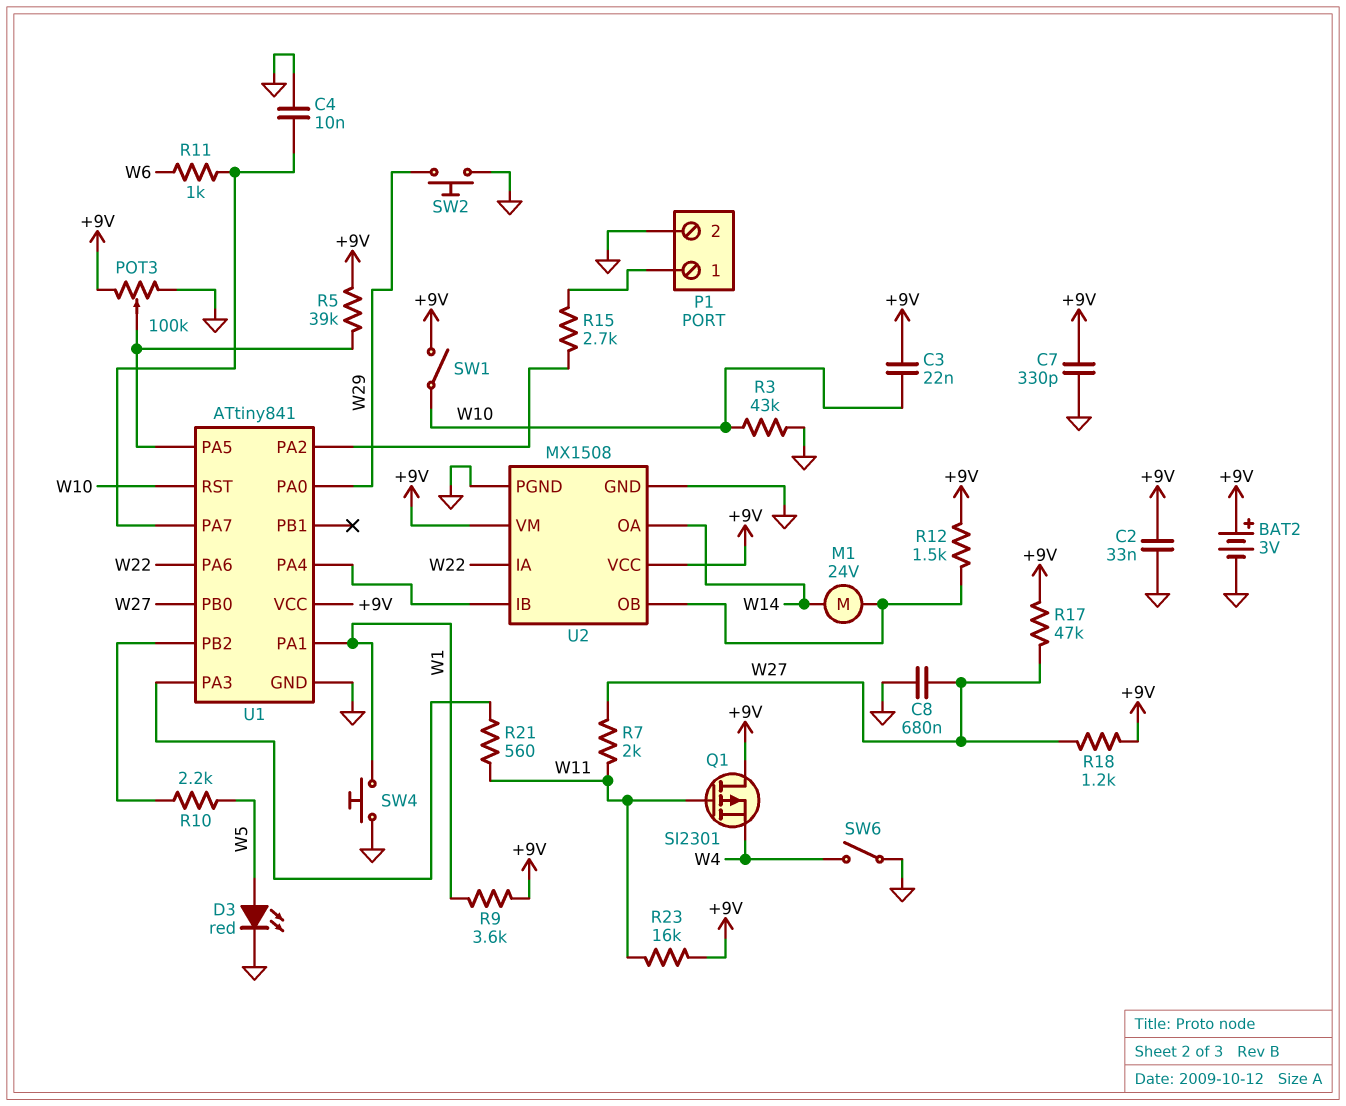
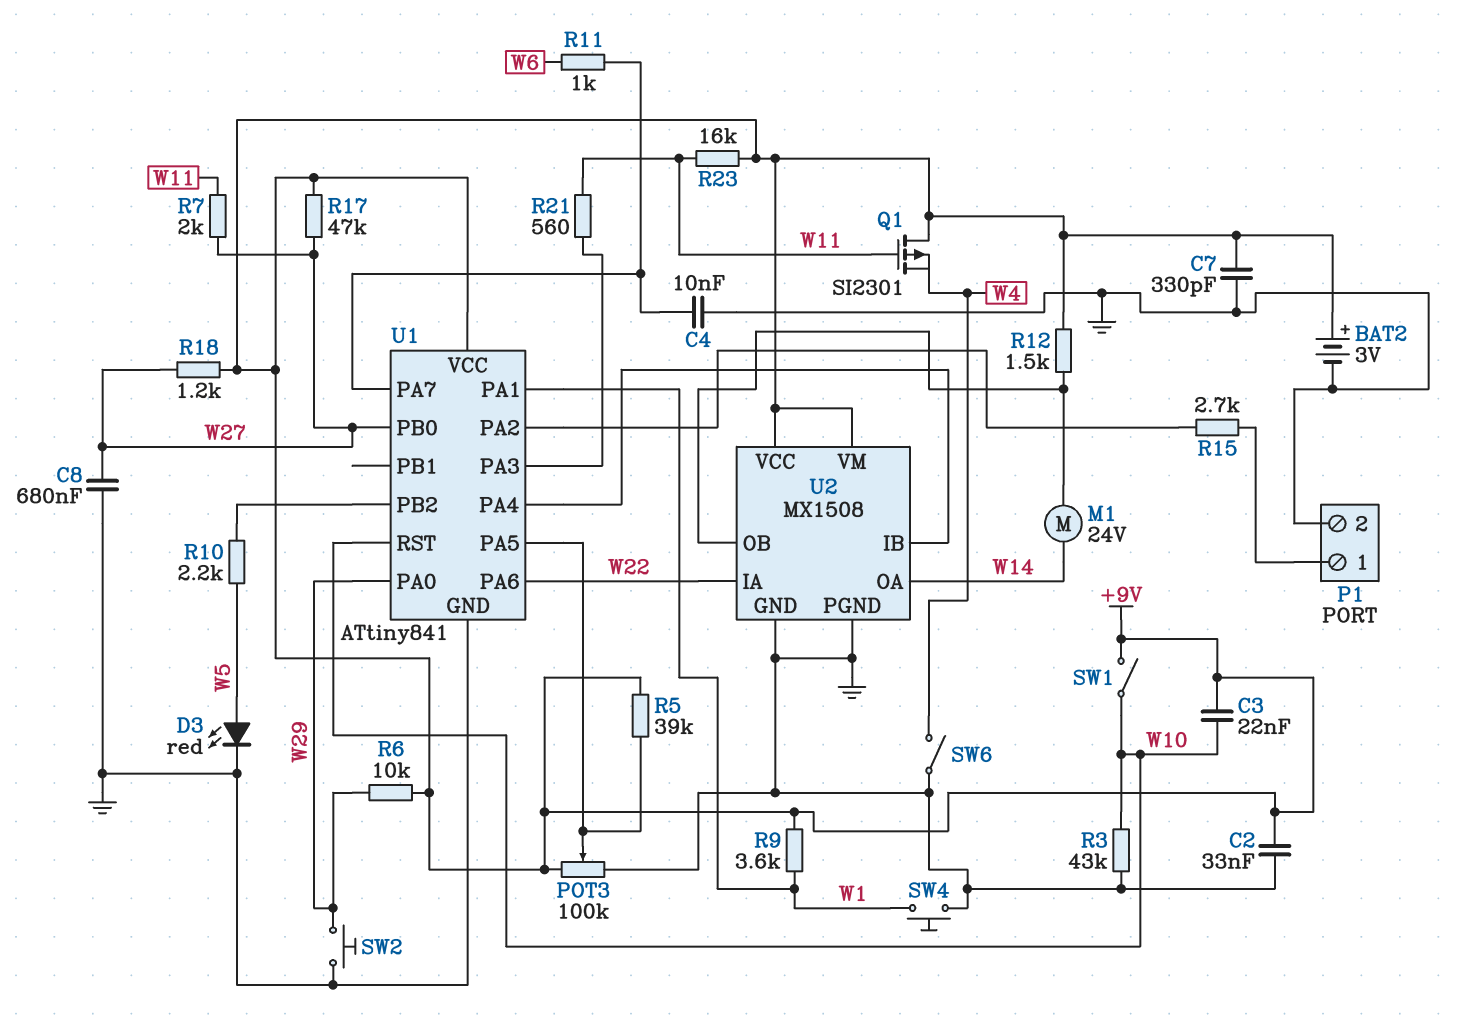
R6: none -> 10k (+9V, W29)

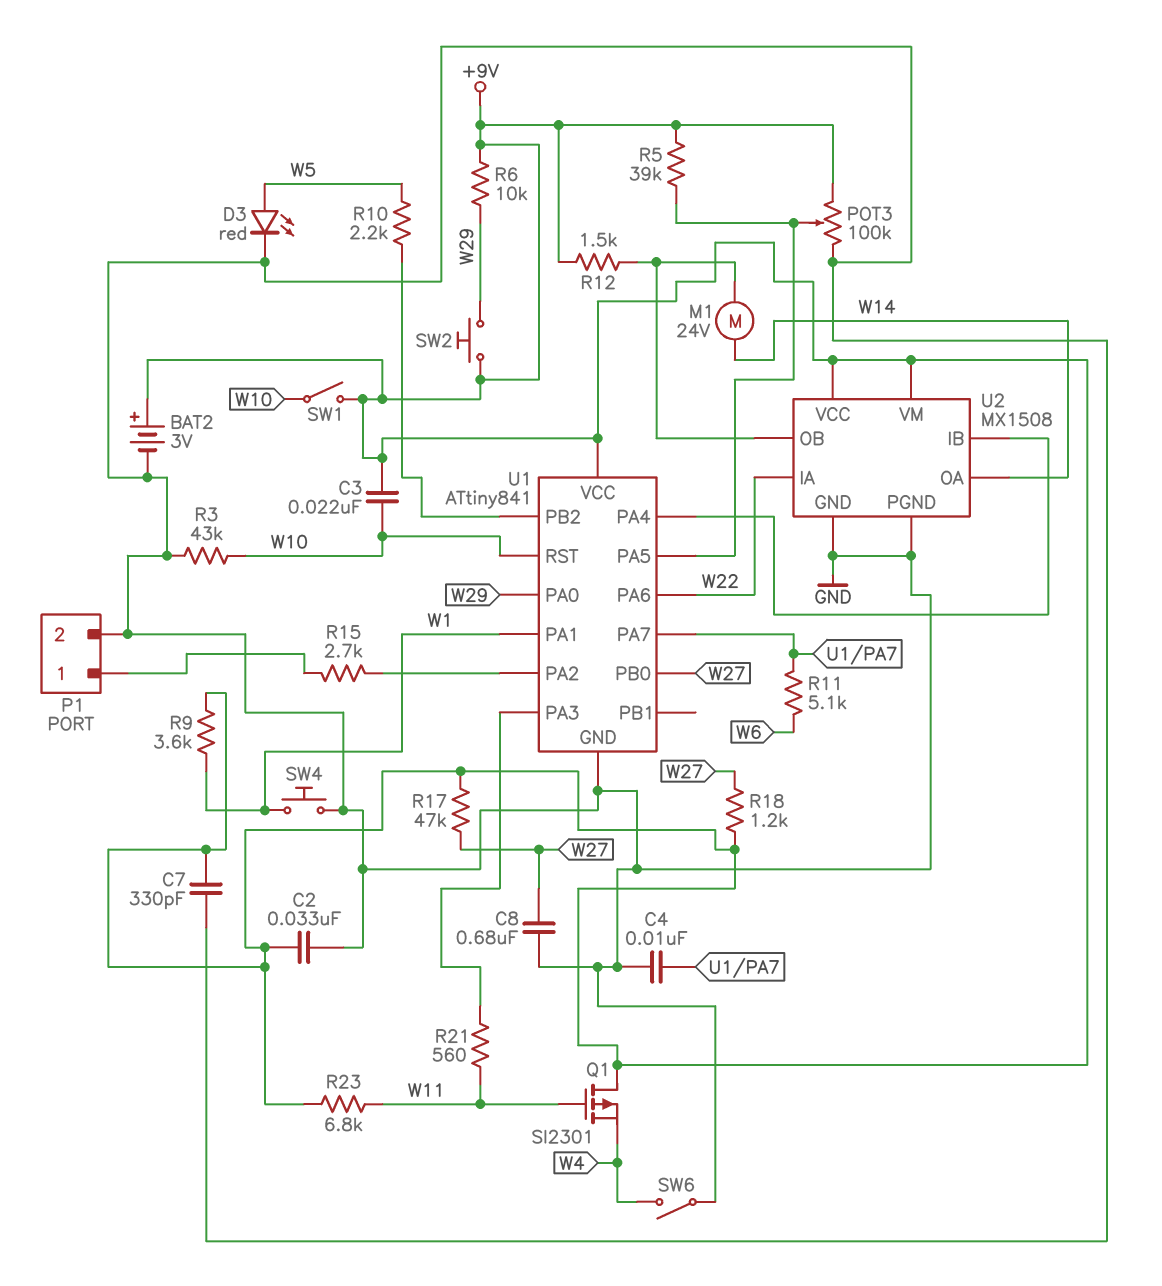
R7: 2k (W11, W27) -> none
R11: 1k (U1/PA7, W6) -> 5.1k (U1/PA7, W6)
R23: 16k (+9V, W11) -> 6.8k (+9V, W11)
SW2: button (GND, W29) -> button (+9V, W29)

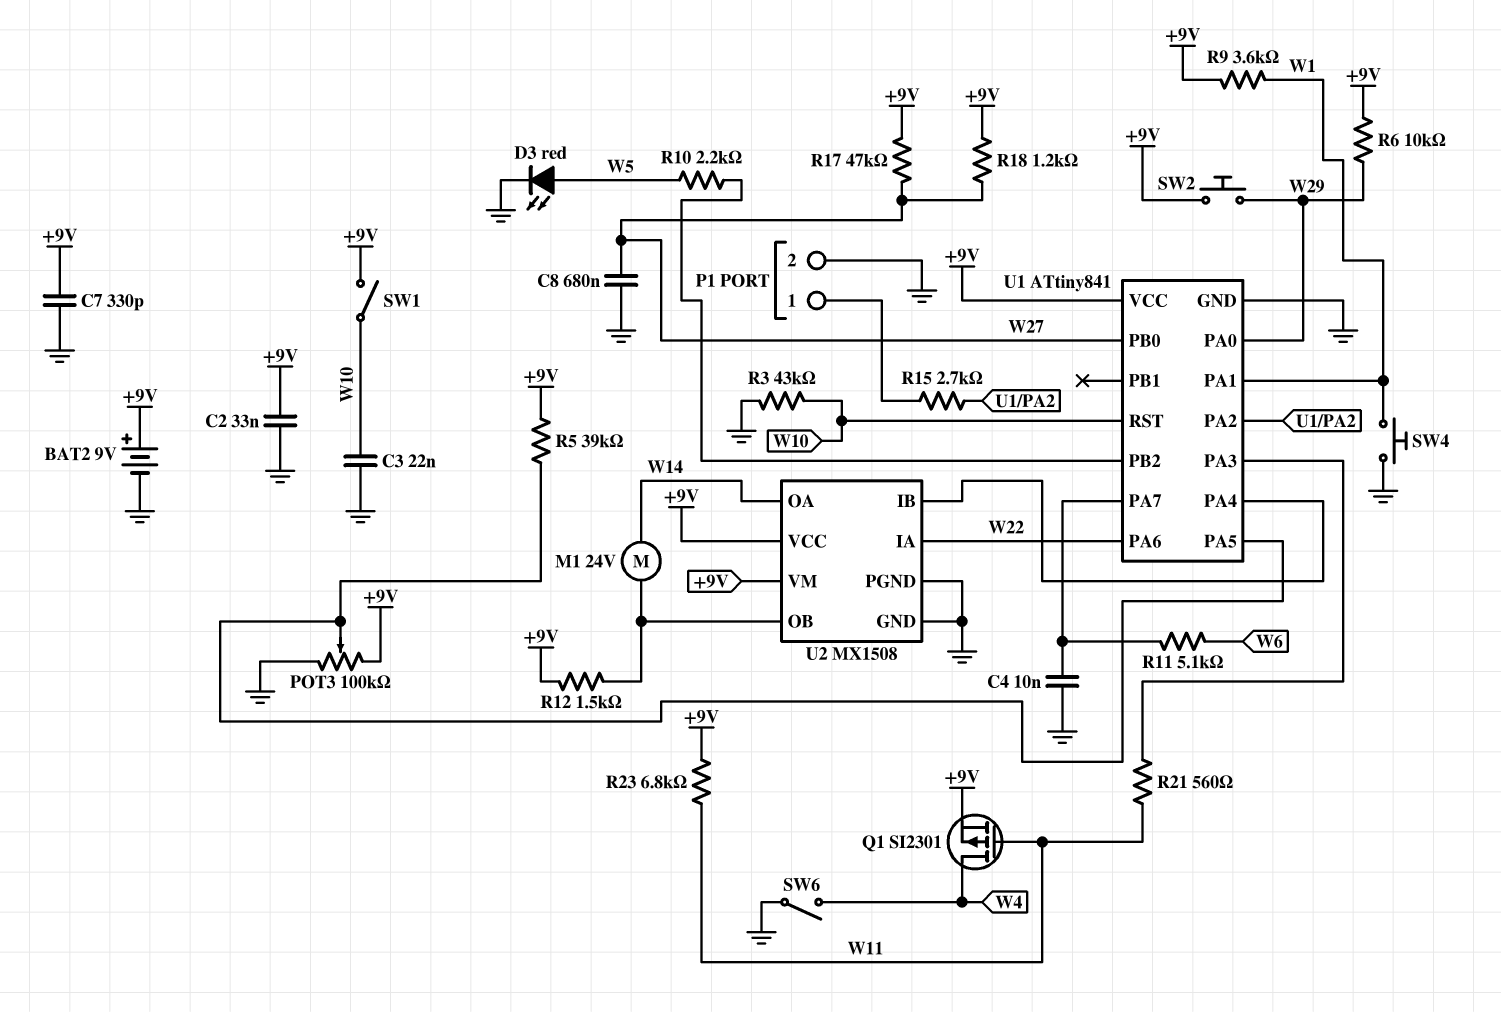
BAT2: 3V (plus +9V, minus GND) -> 9V (plus +9V, minus GND)
C3: 22nF (+9V, W10) -> 22nF (GND, W10)
Q1: PMOS SI2301 (G W11, D +9V, S W4) -> PMOS SI2301 (G W11, D W4, S +9V)

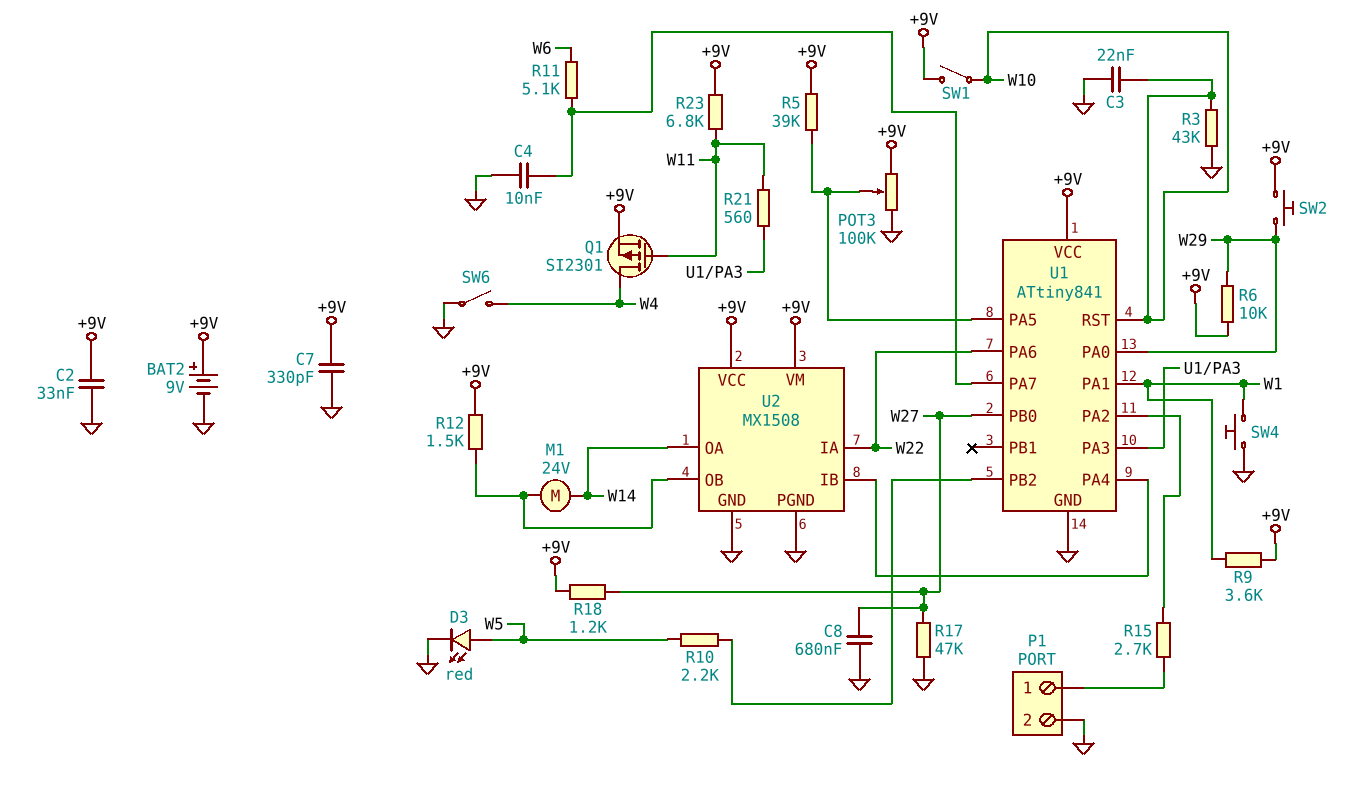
R17: 47k (+9V, W27) -> 47k (GND, W27)

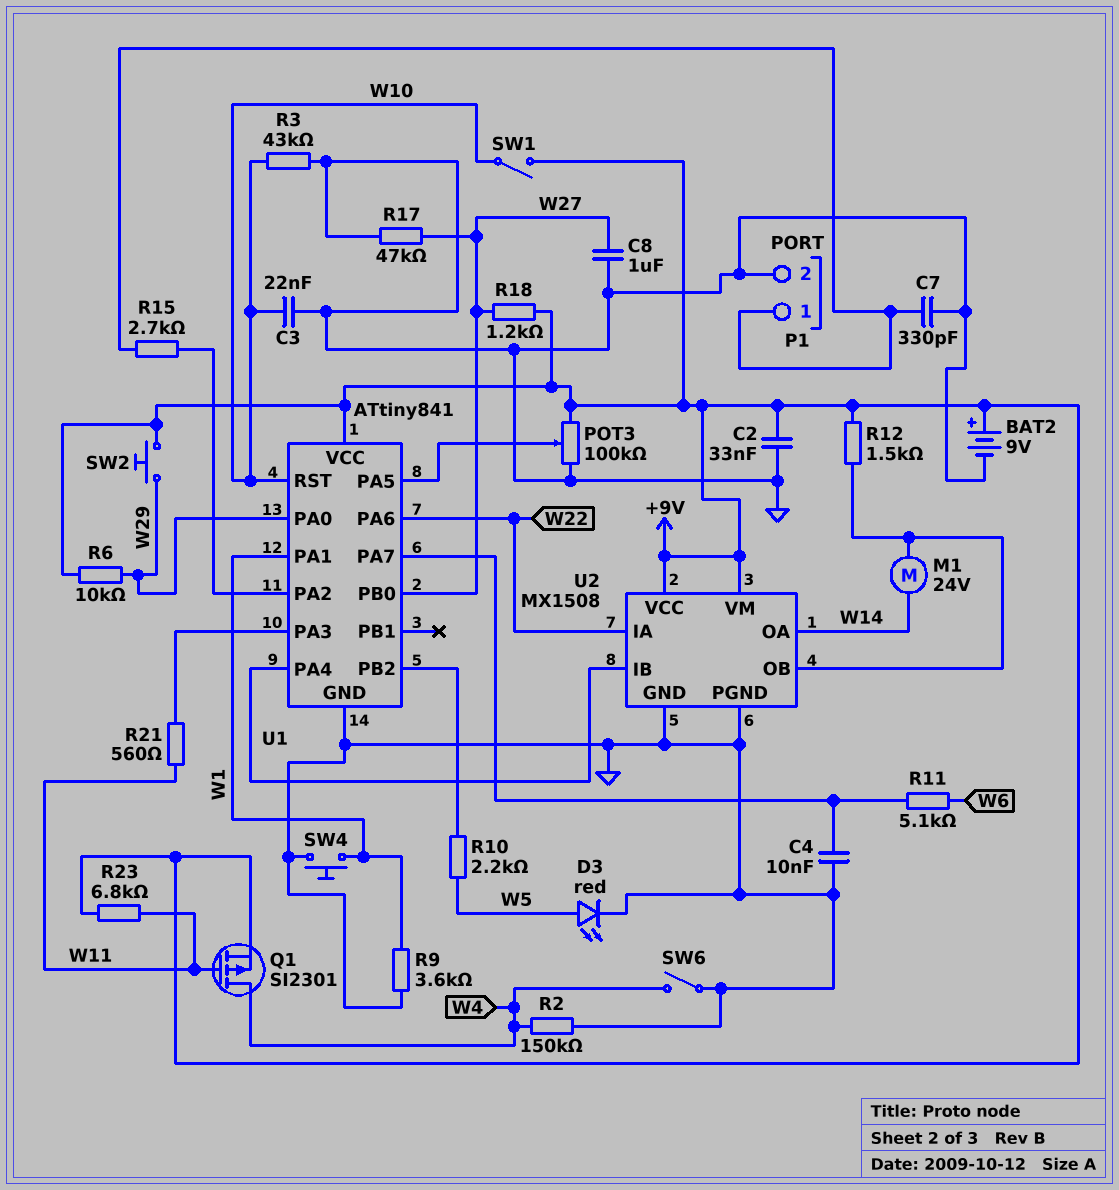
C7: 330pF (+9V, GND) -> 330pF (GND, P1/1)
C8: 680nF (GND, W27) -> 1uF (GND, W27)
R2: none -> 150k (GND, W4)
R5: 39k (+9V, U1/PA5) -> none
R9: 3.6k (+9V, W1) -> 3.6k (GND, W1)

